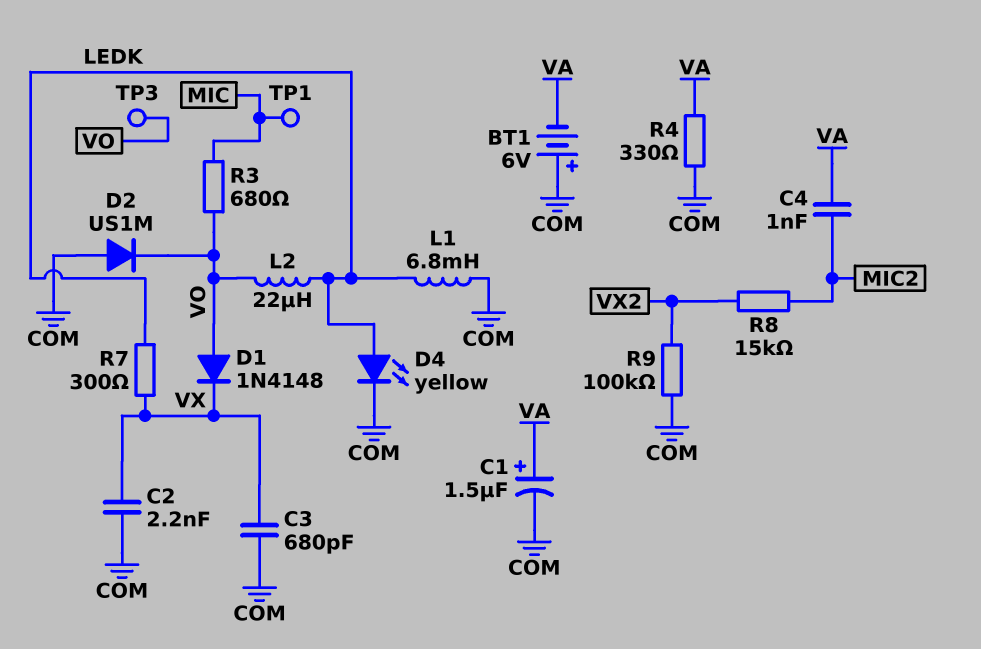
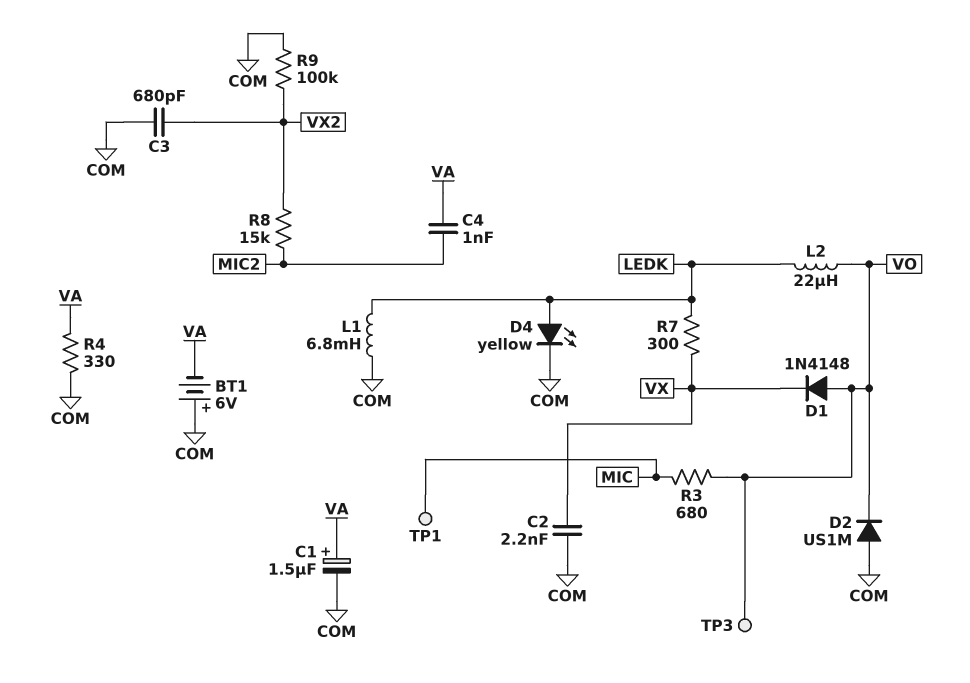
C3: 680pF (COM, VX) -> 680pF (COM, VX2)

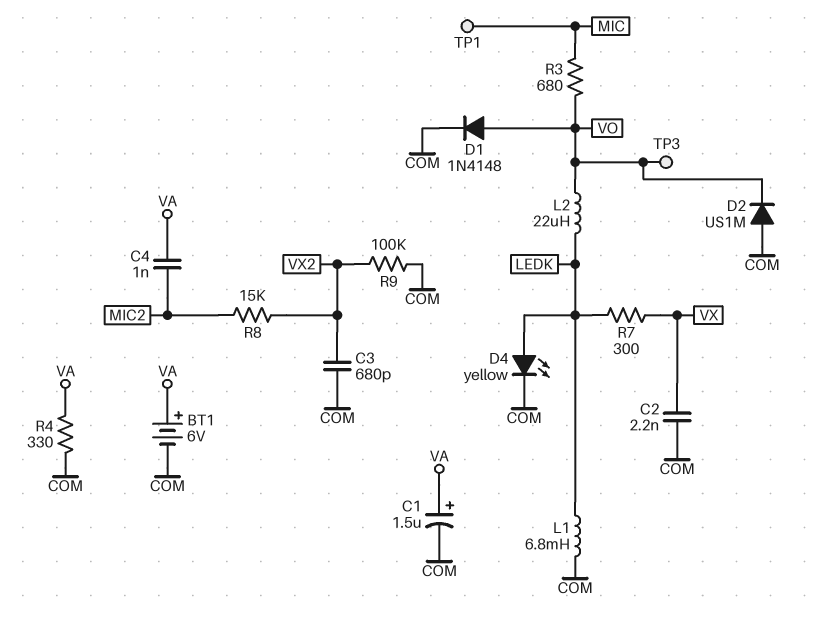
BT1: 6V (plus COM, minus VA) -> 6V (plus VA, minus COM)
D1: diode 1N4148 (A VO, K VX) -> diode 1N4148 (A VO, K COM)

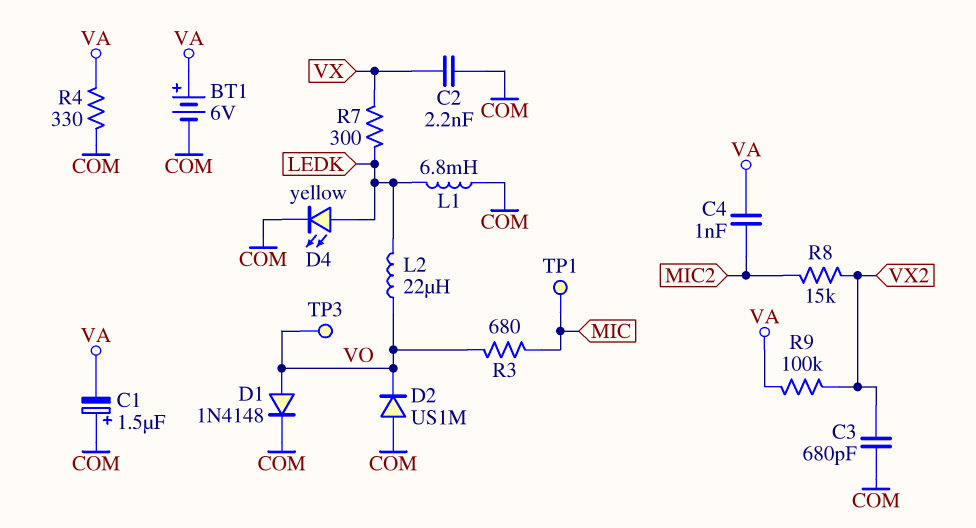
C1: 1.5uF (plus VA, minus COM) -> 1.5uF (plus COM, minus VA)
R9: 100k (COM, VX2) -> 100k (VA, VX2)

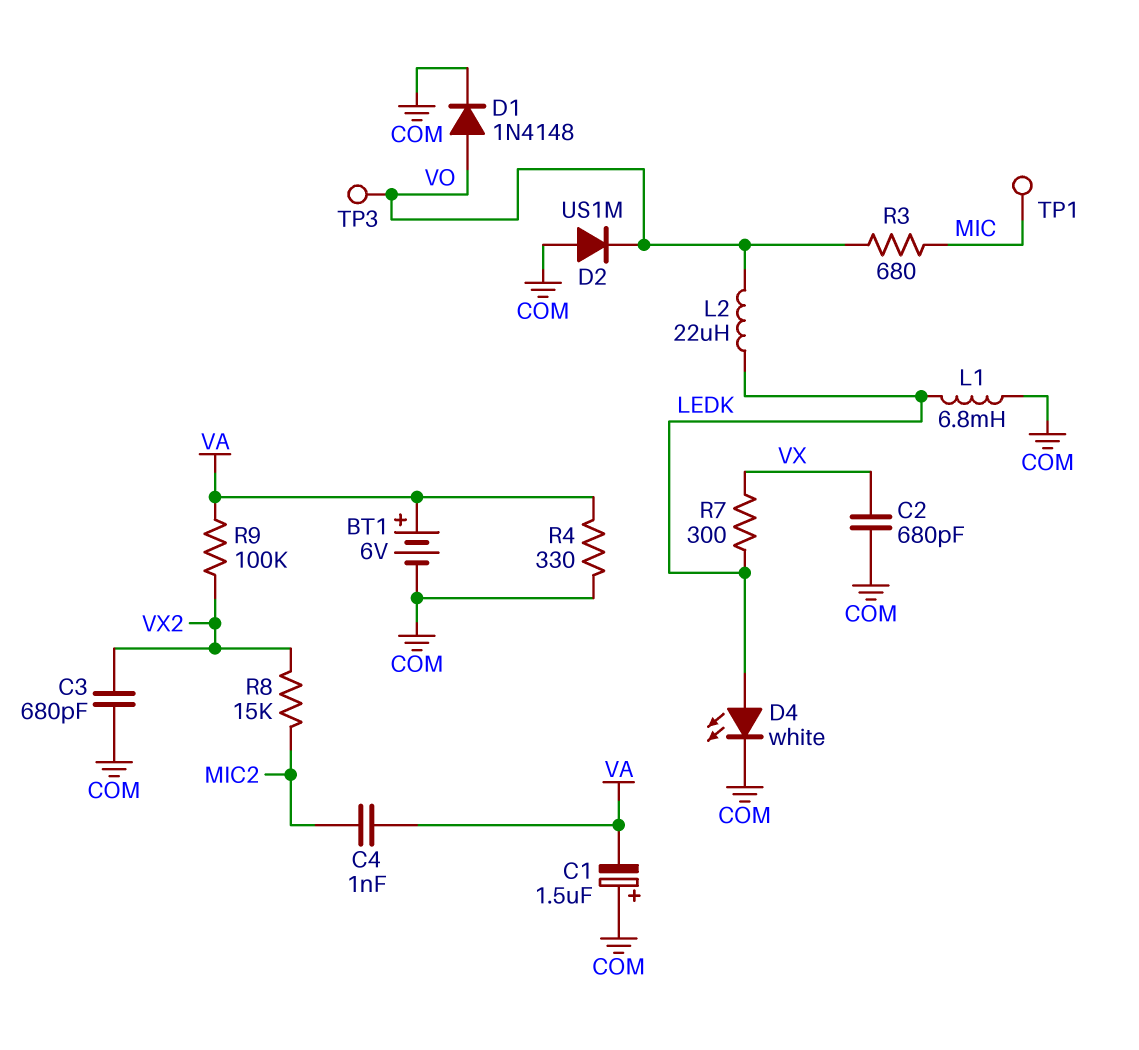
C2: 2.2nF (COM, VX) -> 680pF (COM, VX)
D4: LED yellow (A LEDK, K COM) -> LED white (A LEDK, K COM)

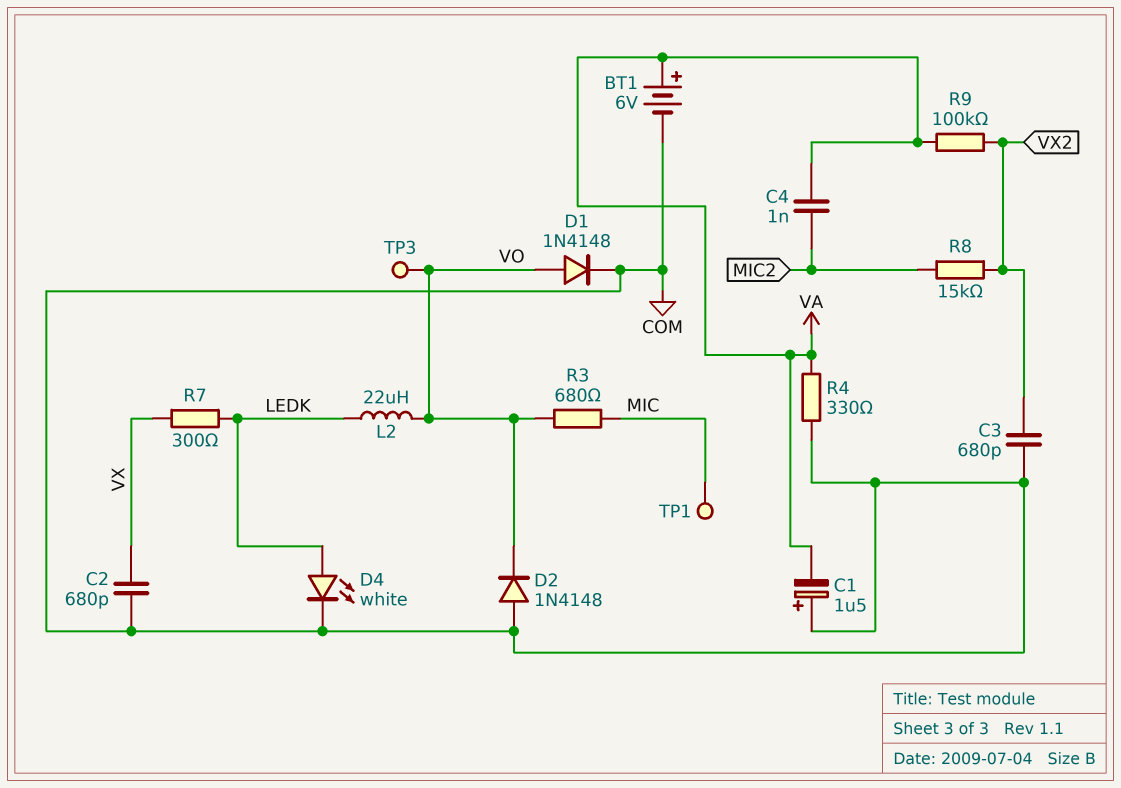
D2: diode US1M (A COM, K VO) -> diode 1N4148 (A COM, K VO)
L1: 6.8mH (COM, LEDK) -> none

